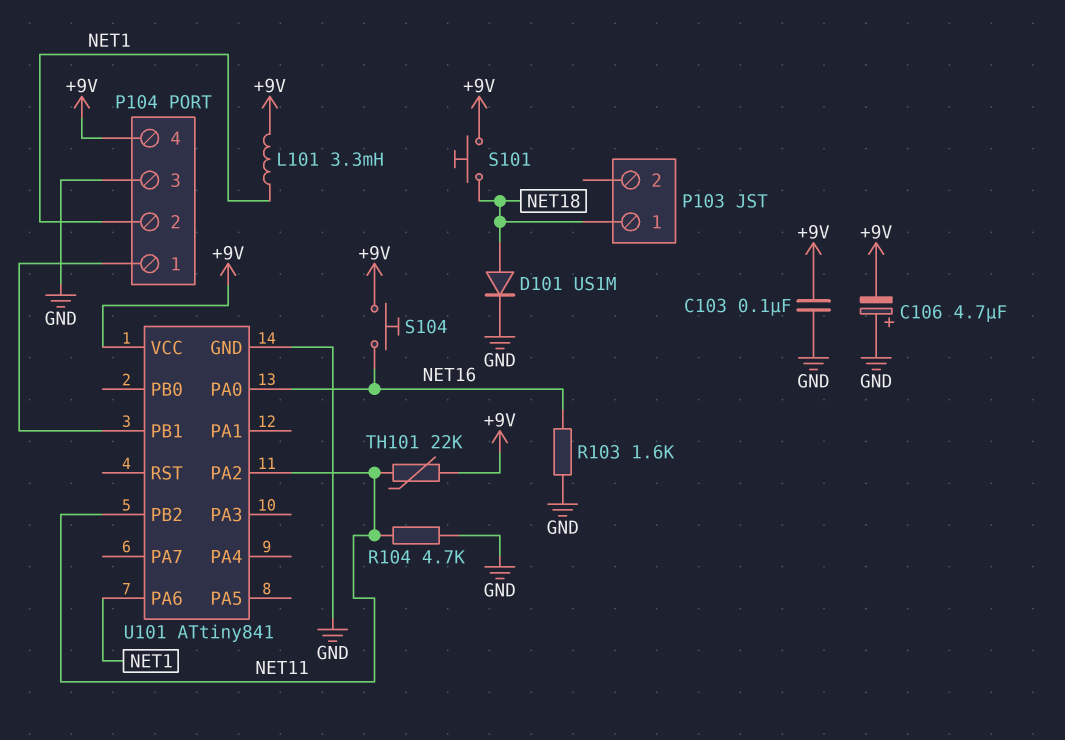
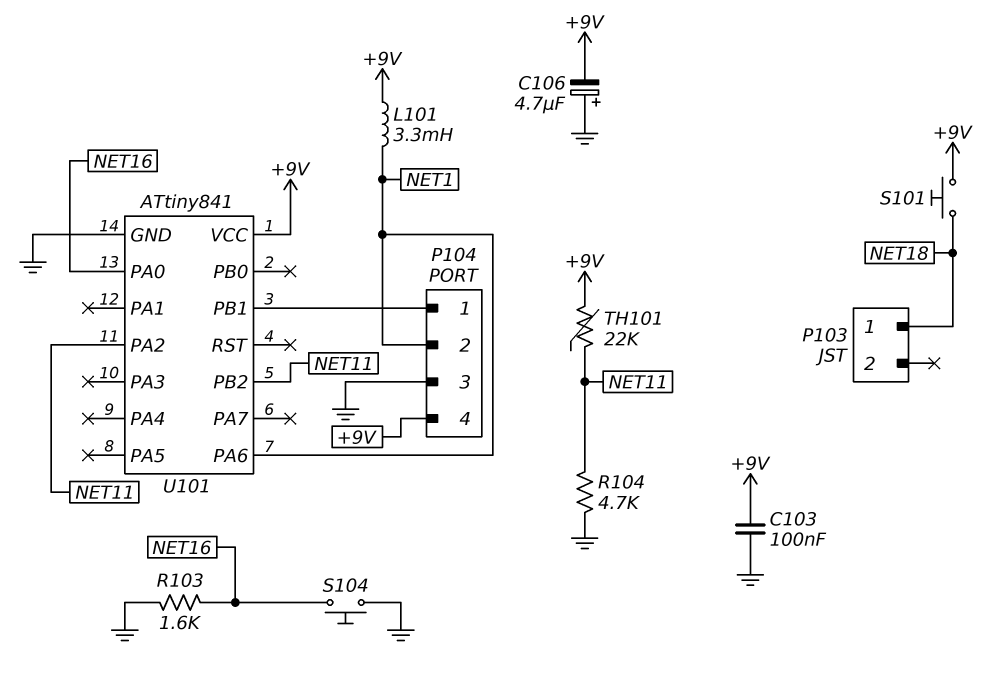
D101: diode US1M (A NET18, K GND) -> none
S104: button (+9V, NET16) -> button (GND, NET16)

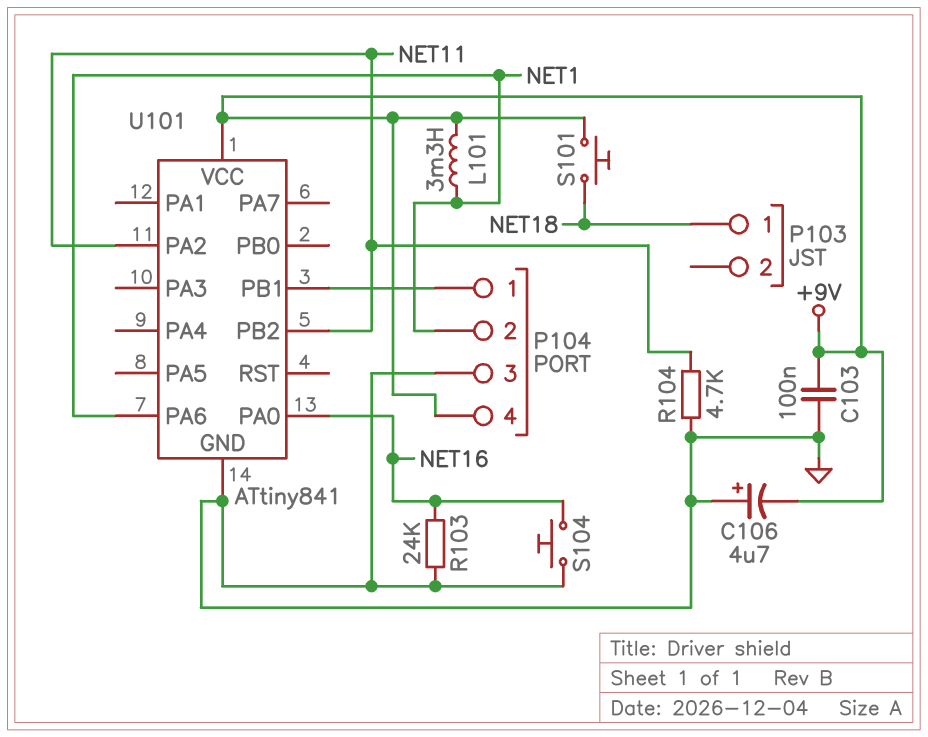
R103: 1.6k (GND, NET16) -> 24k (GND, NET16)
TH101: 22k (+9V, NET11) -> none

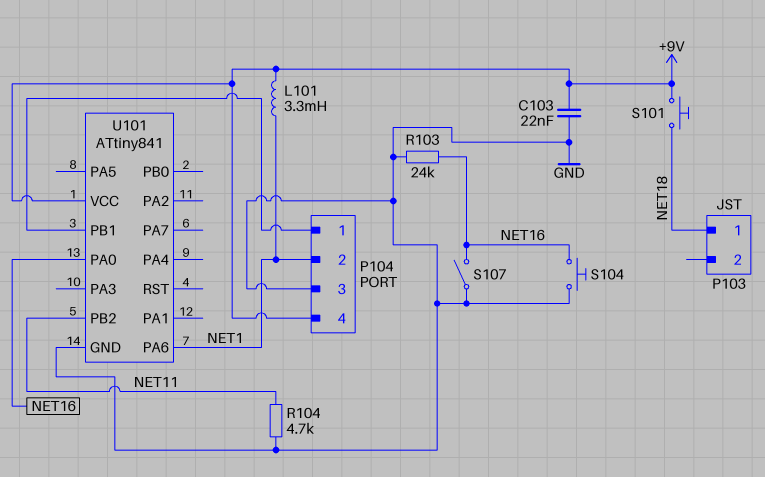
C103: 100nF (+9V, GND) -> 22nF (+9V, GND)
C106: 4.7uF (plus GND, minus +9V) -> none
S107: none -> switch (GND, NET16)
U101 pin PA2: NET11 -> none

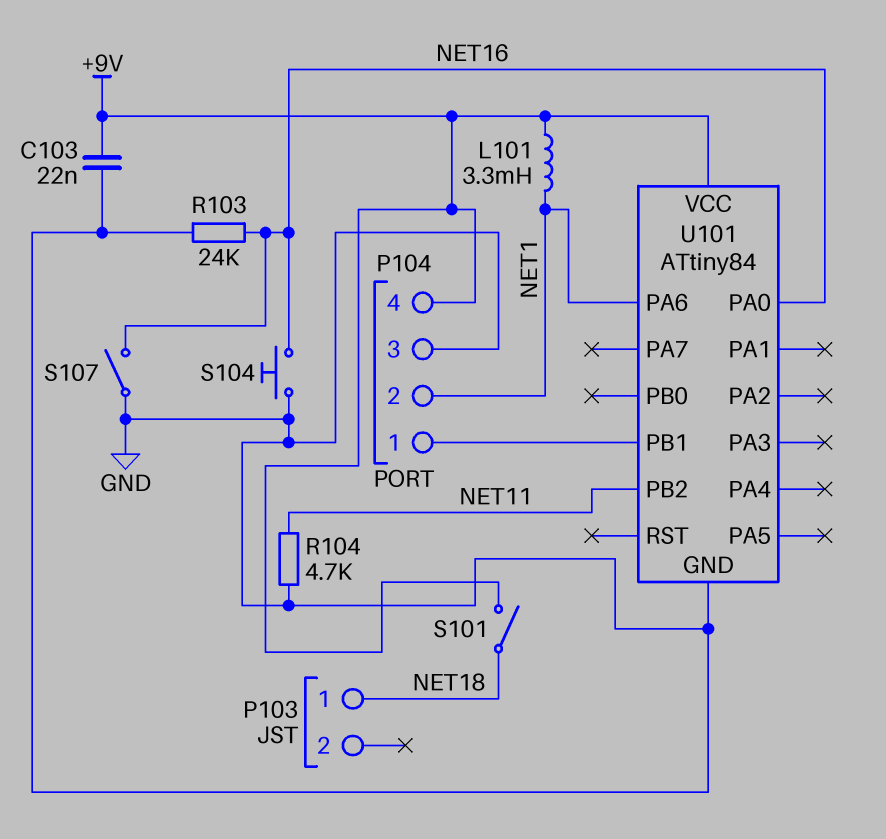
S101: button (+9V, NET18) -> switch (+9V, NET18)
U101: ATtiny841 -> ATtiny84

